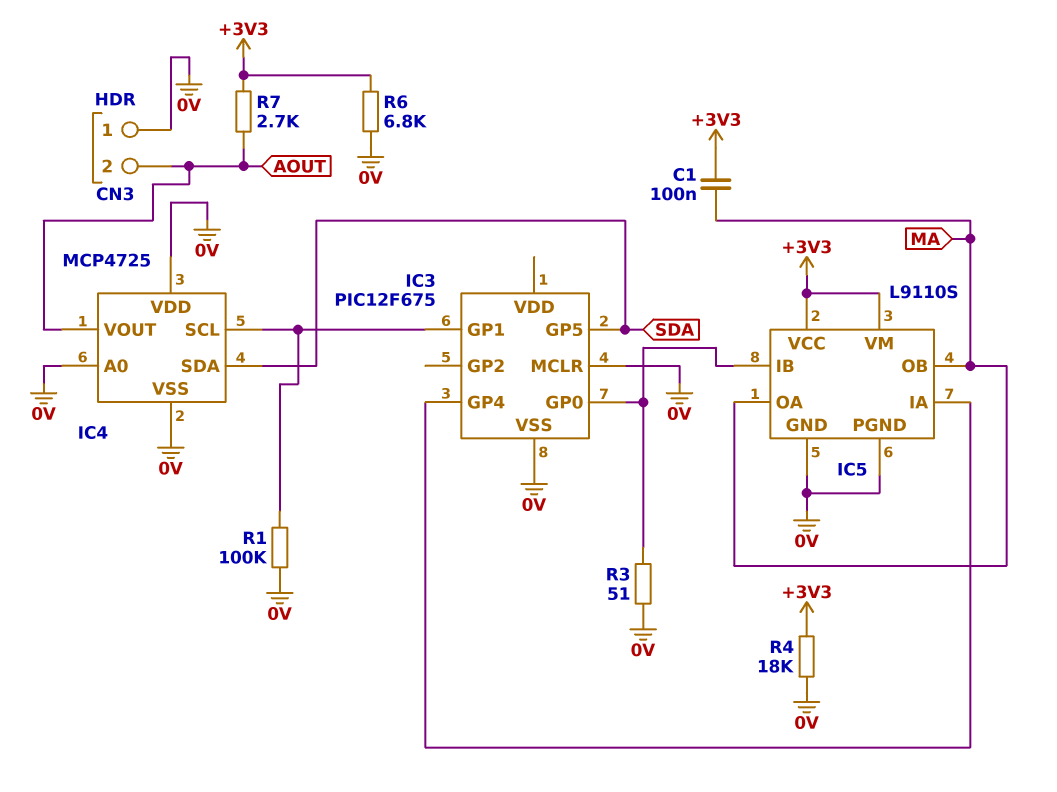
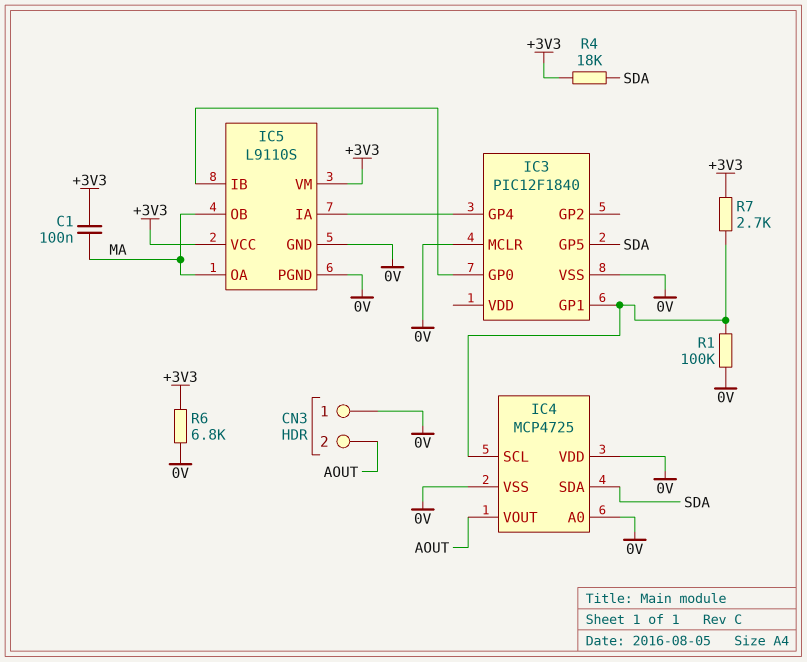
IC3: PIC12F675 -> PIC12F1840
R3: 51 (0V, IC3/GP0) -> none
R4: 18k (+3V3, 0V) -> 18k (+3V3, SDA)
R7: 2.7k (+3V3, AOUT) -> 2.7k (+3V3, IC3/GP1)

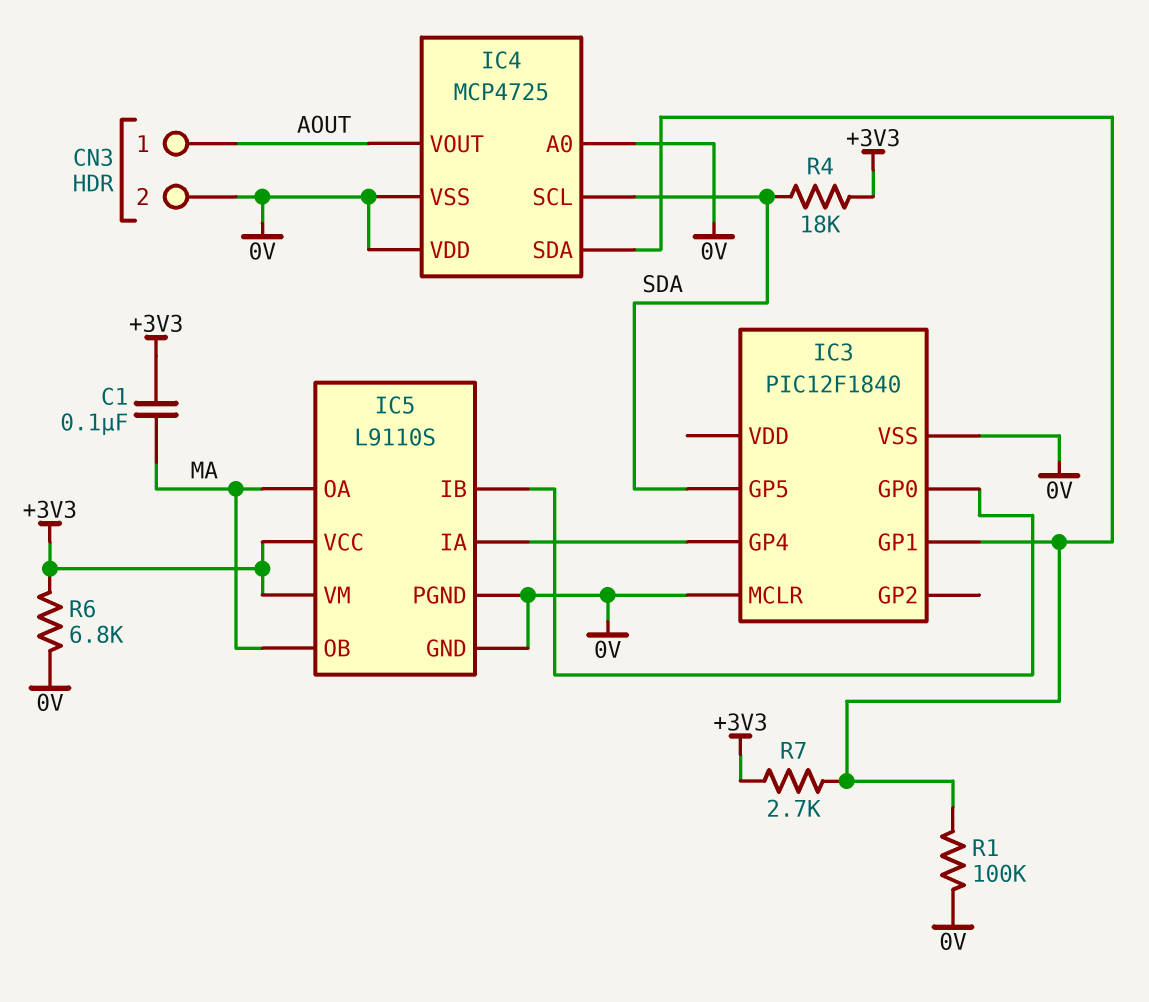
CN3 pin 1: 0V -> AOUT
CN3 pin 2: AOUT -> 0V
IC4 pin SCL: IC3/GP1 -> SDA
IC4 pin SDA: SDA -> IC3/GP1

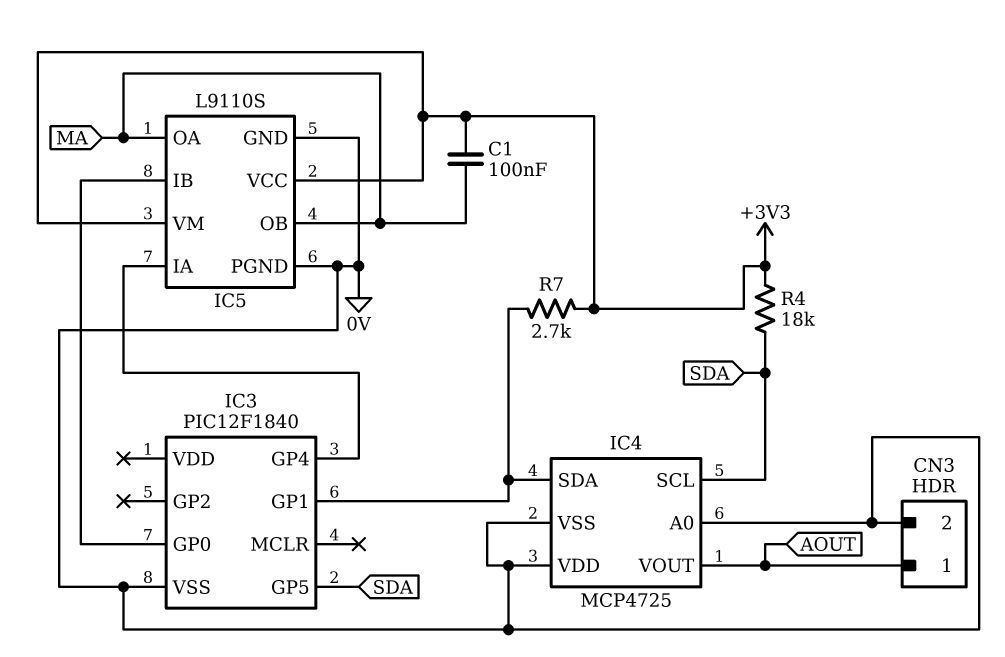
IC3 pin MCLR: 0V -> none
R1: 100k (0V, IC3/GP1) -> none
R6: 6.8k (+3V3, 0V) -> none

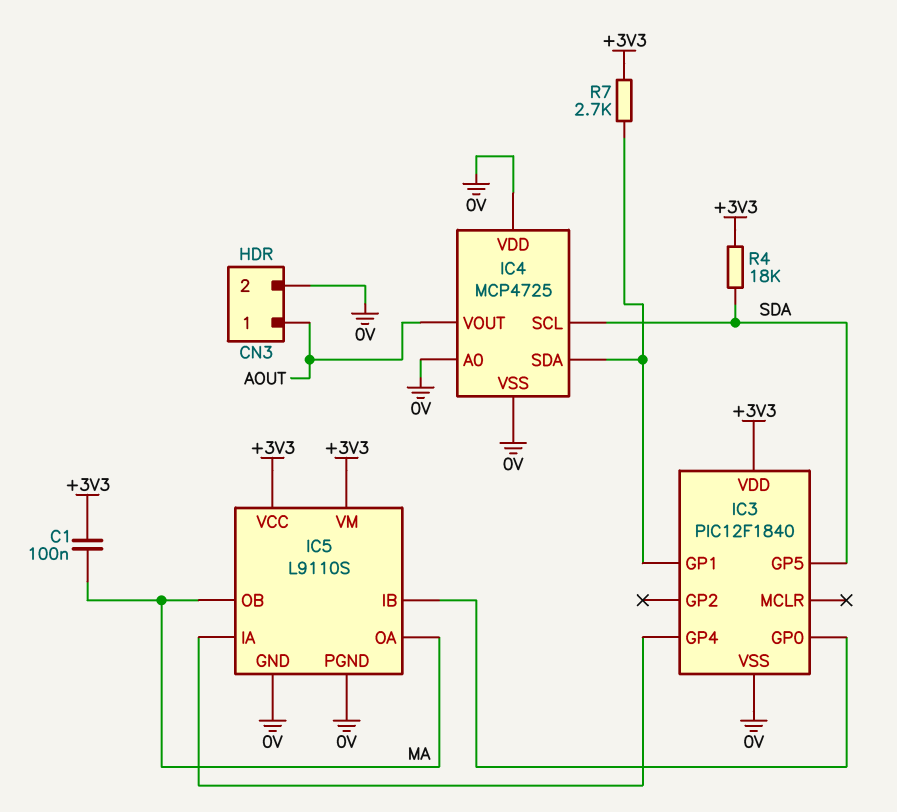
IC3 pin VDD: none -> +3V3

